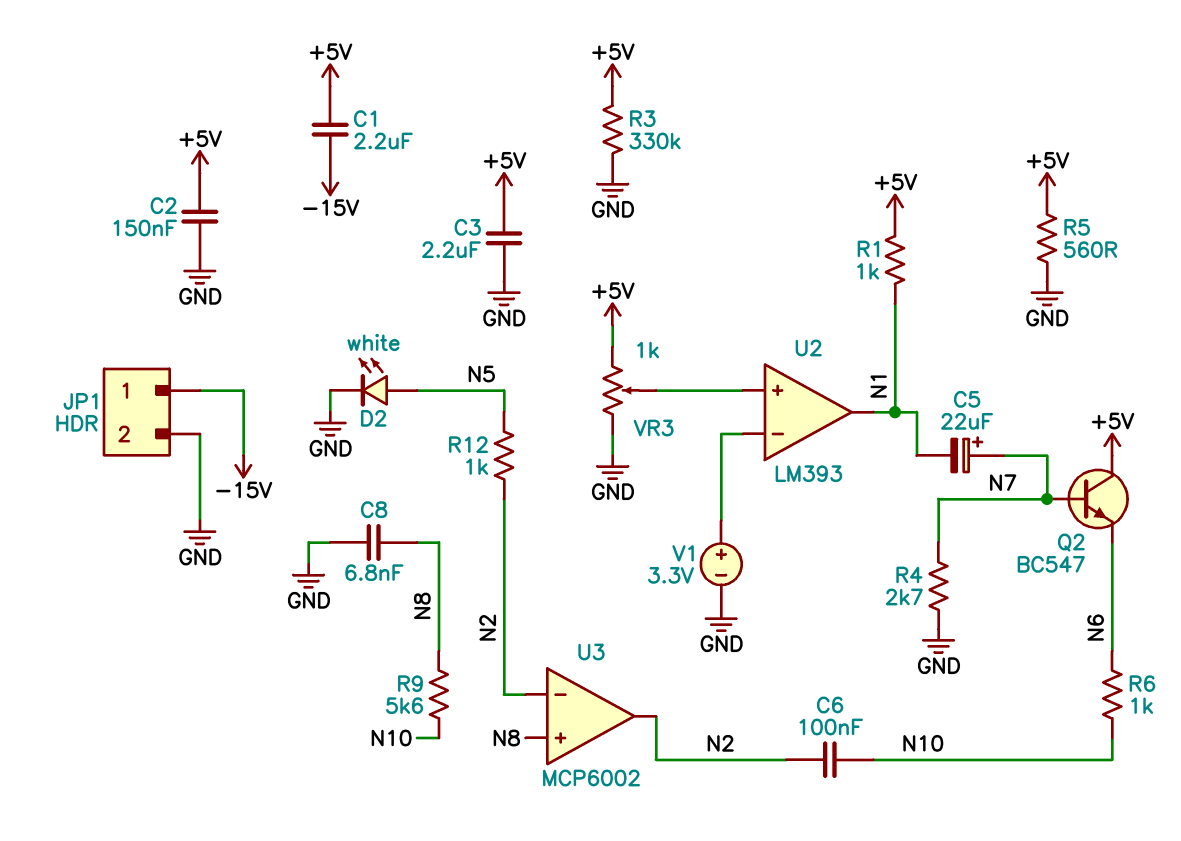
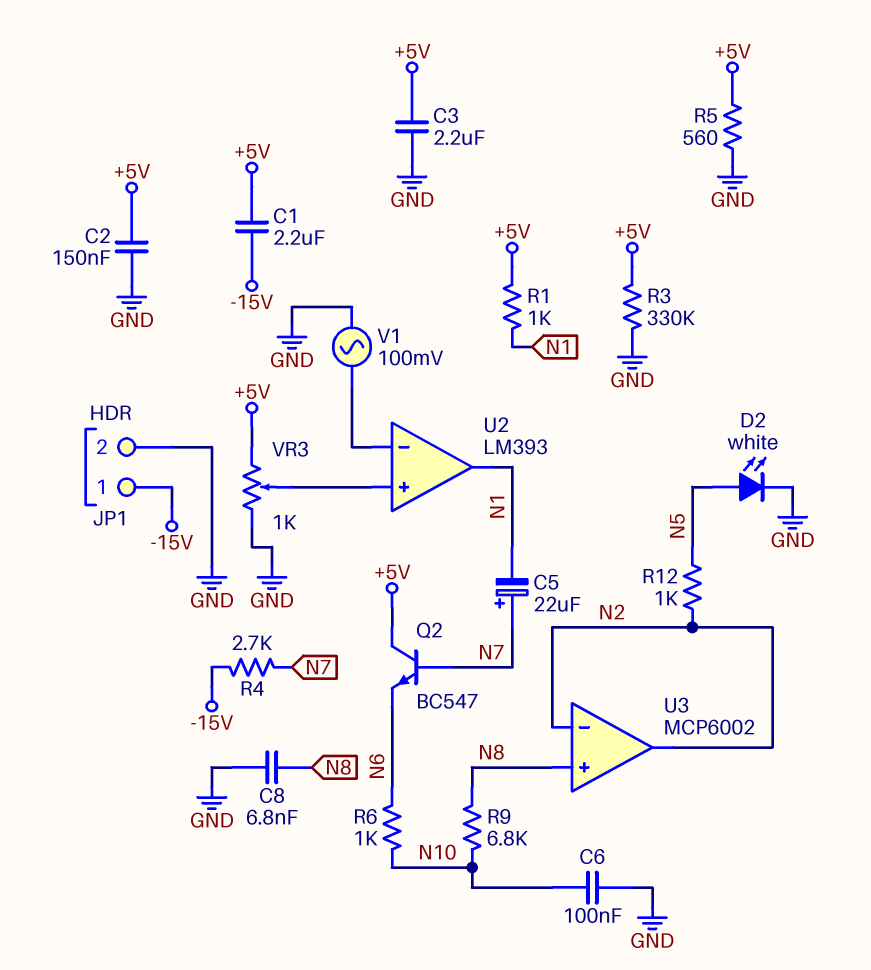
C6: 100nF (N2, N10) -> 100nF (GND, N10)
R4: 2.7k (GND, N7) -> 2.7k (-15V, N7)
R9: 5.6k (N8, N10) -> 6.8k (N8, N10)
V1: 3.3V (plus U2/in-, minus GND) -> AC 100mV (GND, U2/in-)

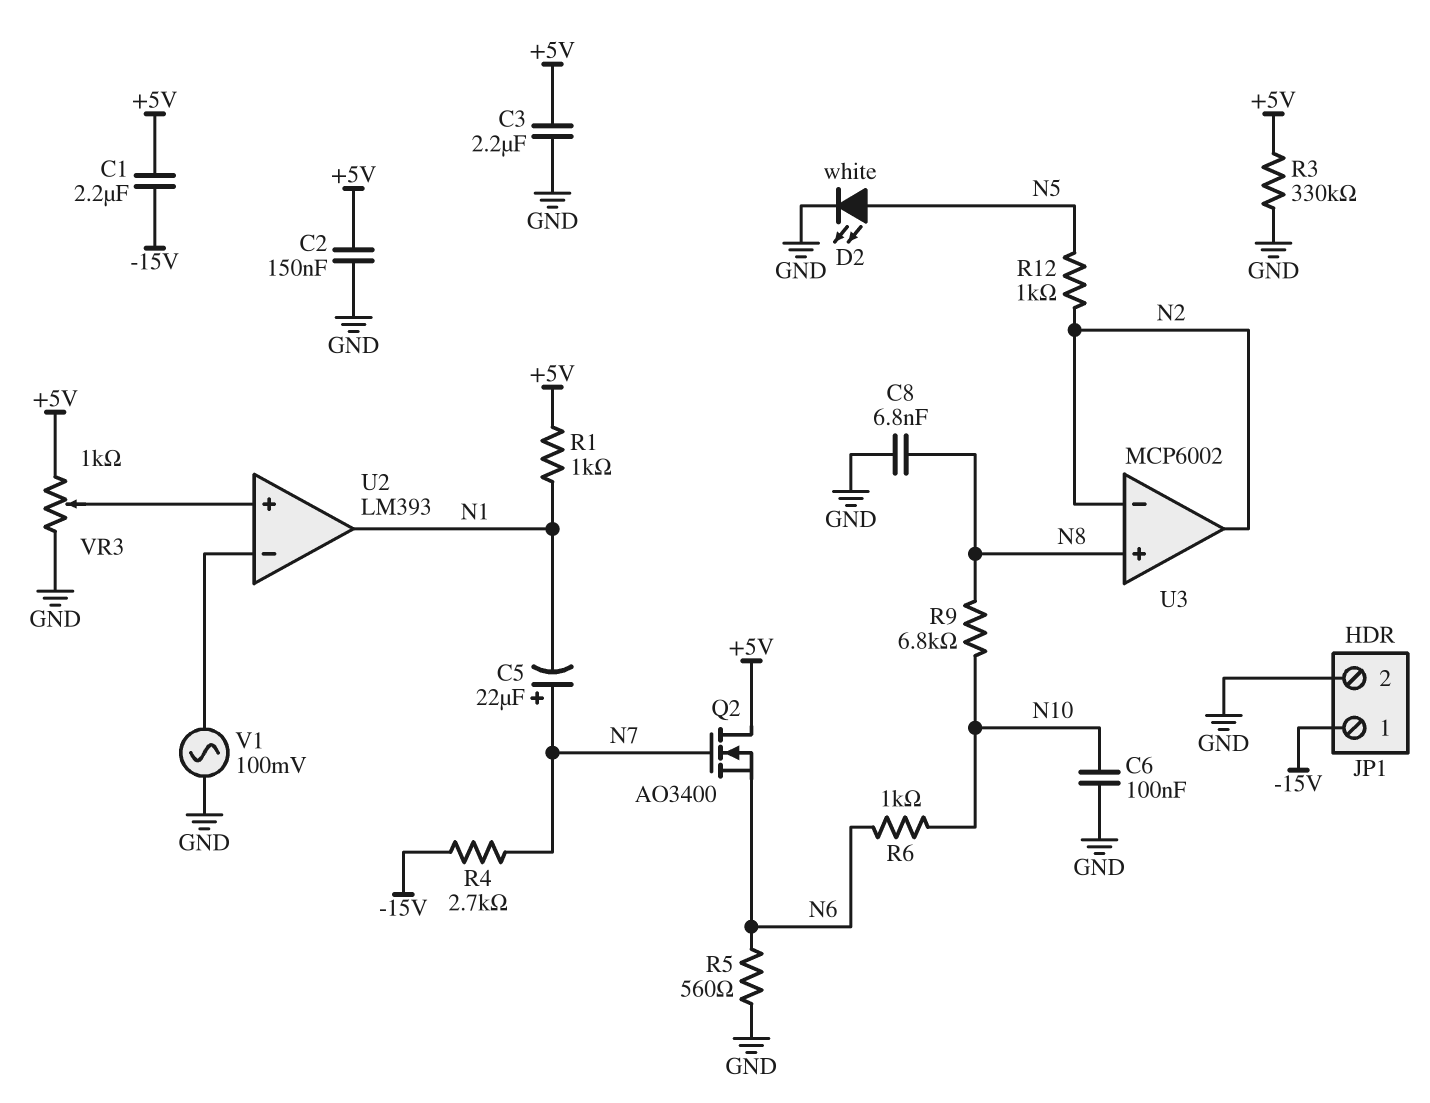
Q2: NPN BC547 (B N7, C +5V, E N6) -> NMOS AO3400 (G N7, D +5V, S N6)
R5: 560 (+5V, GND) -> 560 (GND, N6)

